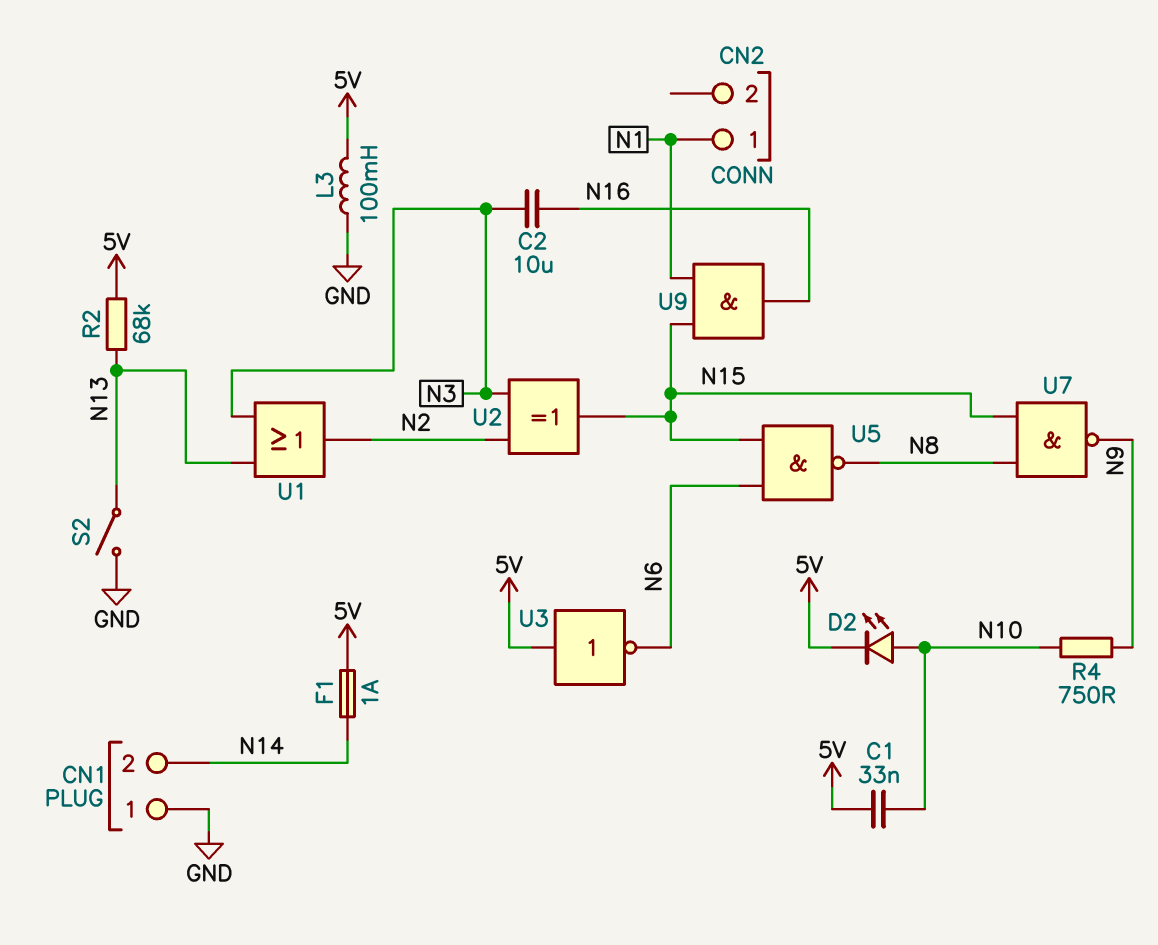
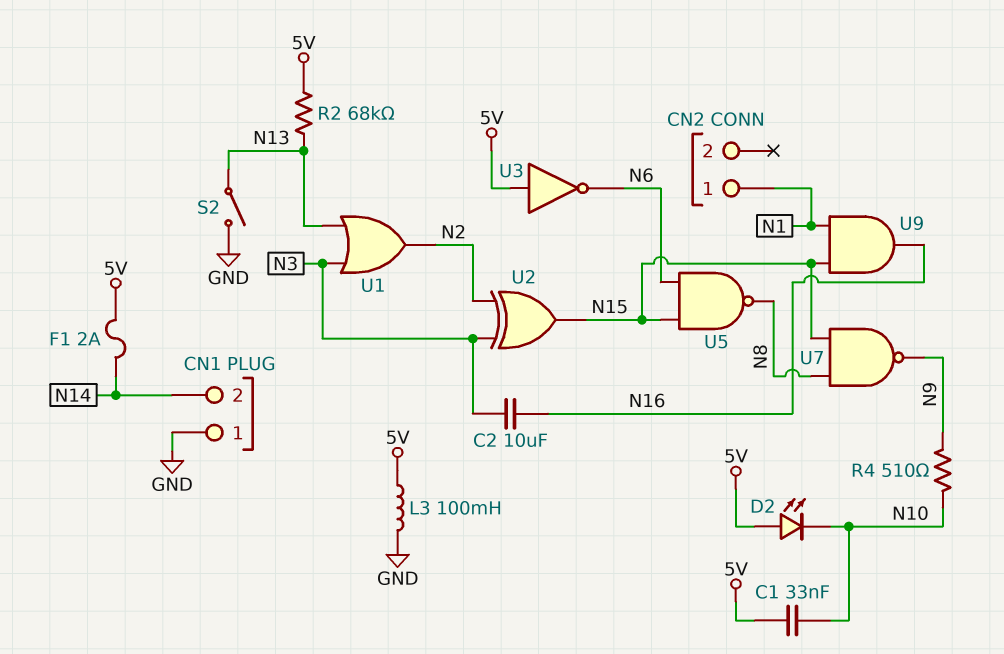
D2: LED (A N10, K 5V) -> LED (A 5V, K N10)
F1: 1A (5V, N14) -> 2A (5V, N14)
R4: 750 (N9, N10) -> 510 (N9, N10)

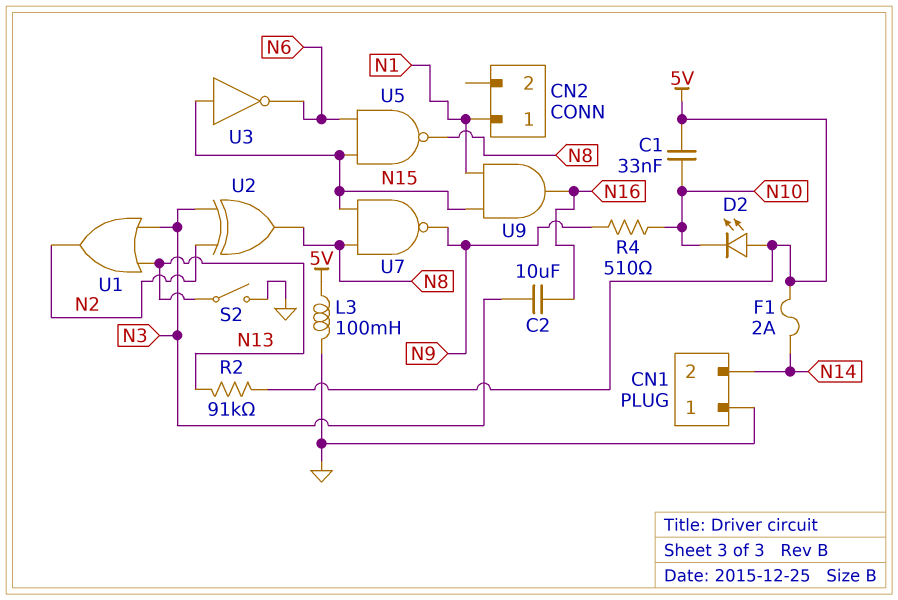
R2: 68k (5V, N13) -> 91k (5V, N13)
U2: XOR (in N2, in N3, out N15) -> XOR (in N2, in N3, out N8)
U3: NOT (in 5V, out N6) -> NOT (in N15, out N6)

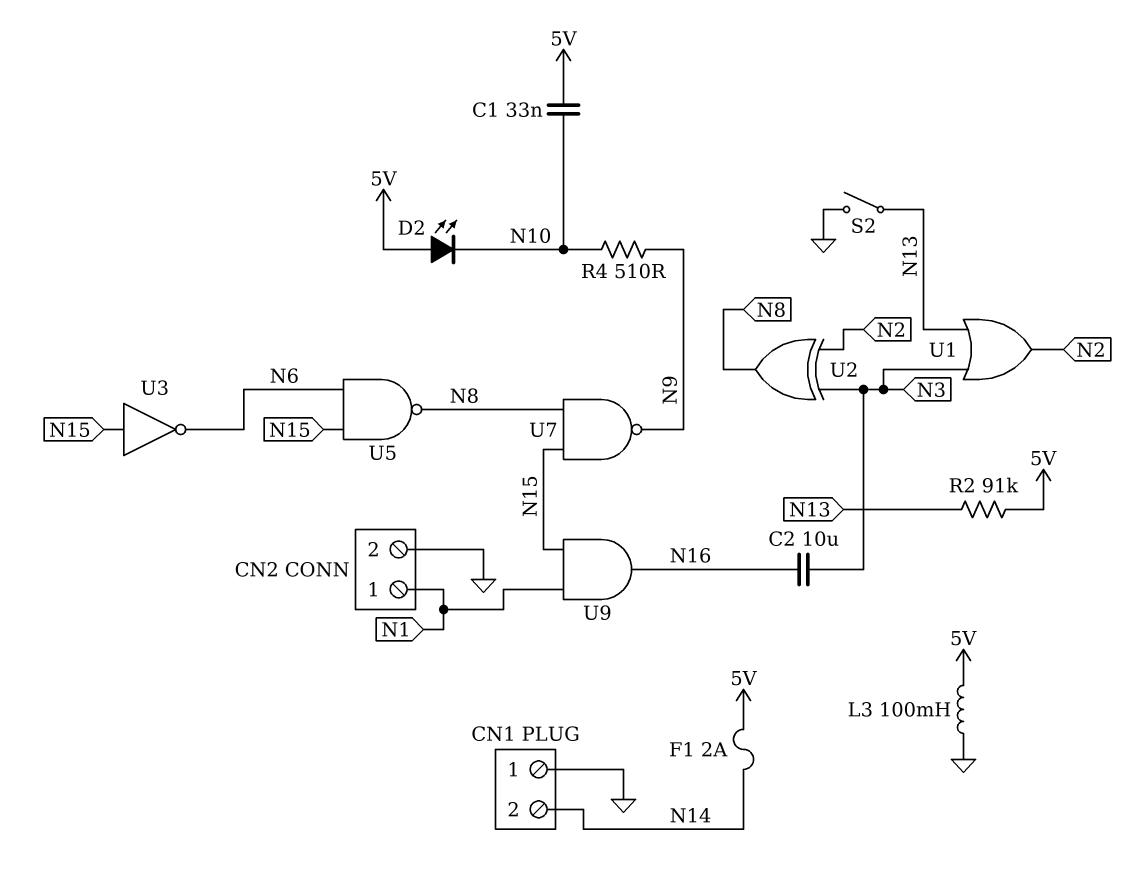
CN2 pin 2: none -> GND

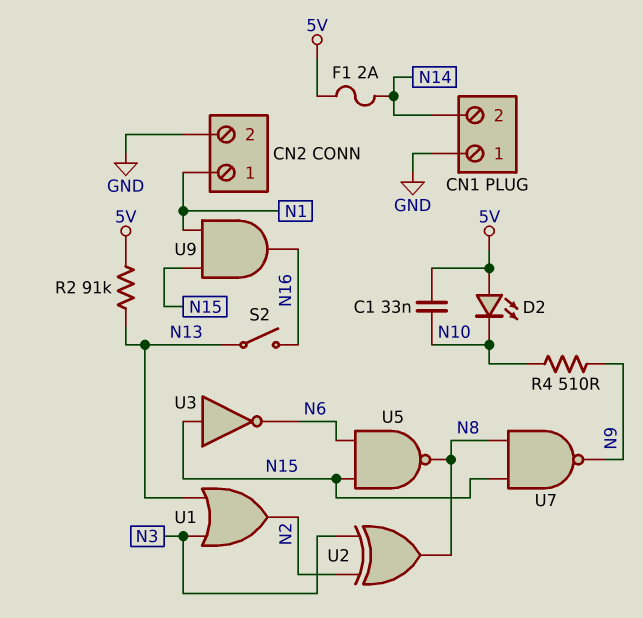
C2: 10uF (N3, N16) -> none
L3: 100mH (5V, GND) -> none
S2: switch (GND, N13) -> switch (N13, N16)

